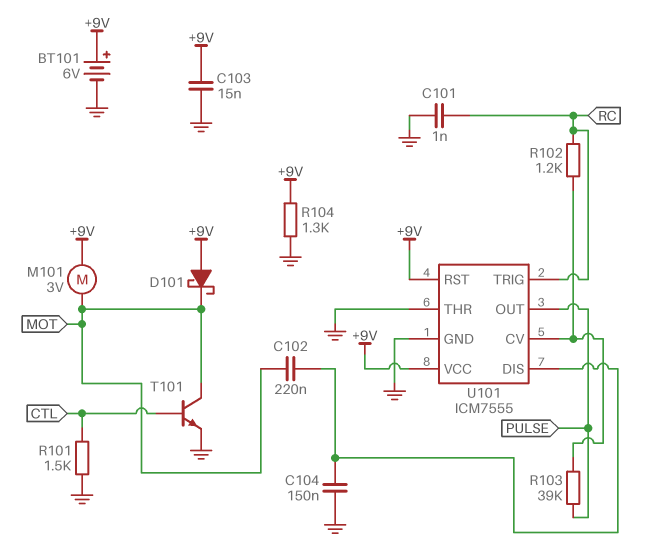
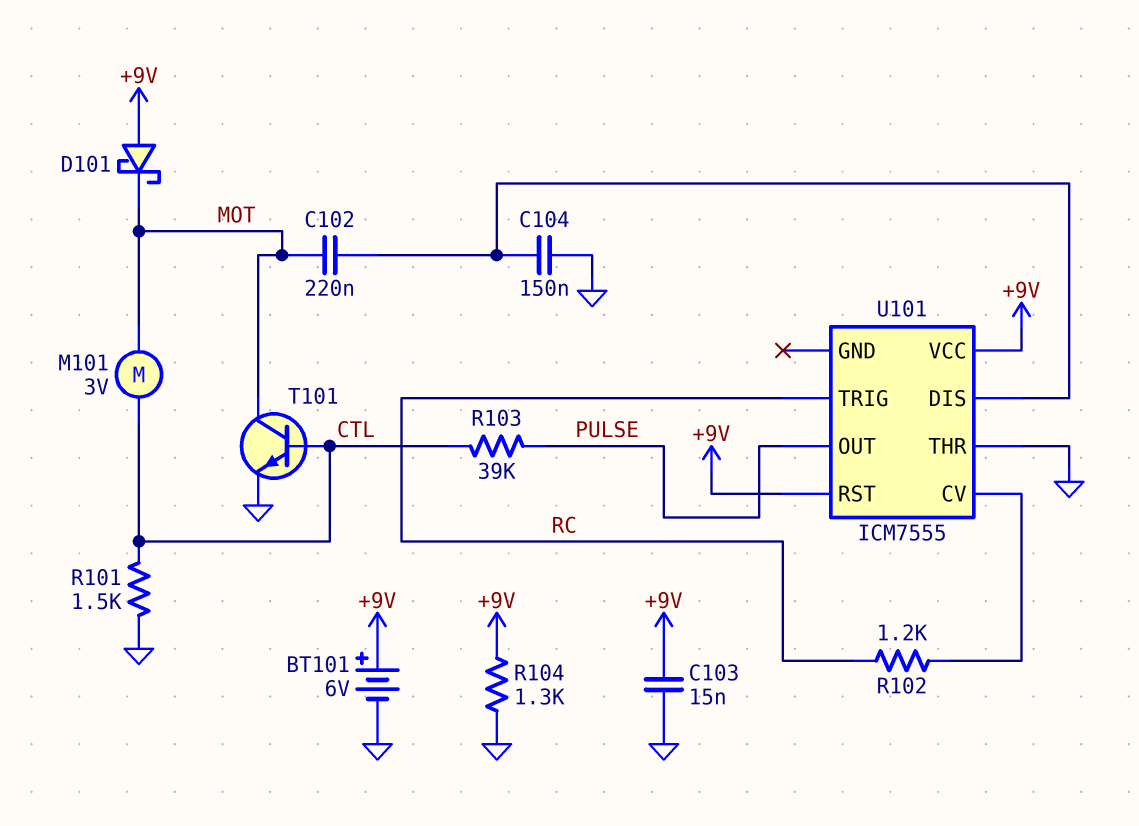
C101: 1nF (GND, RC) -> none
M101: motor 3V (+9V, MOT) -> motor 3V (CTL, MOT)
R103: 39k (PULSE, U101/CV) -> 39k (CTL, PULSE)
U101 pin GND: GND -> none

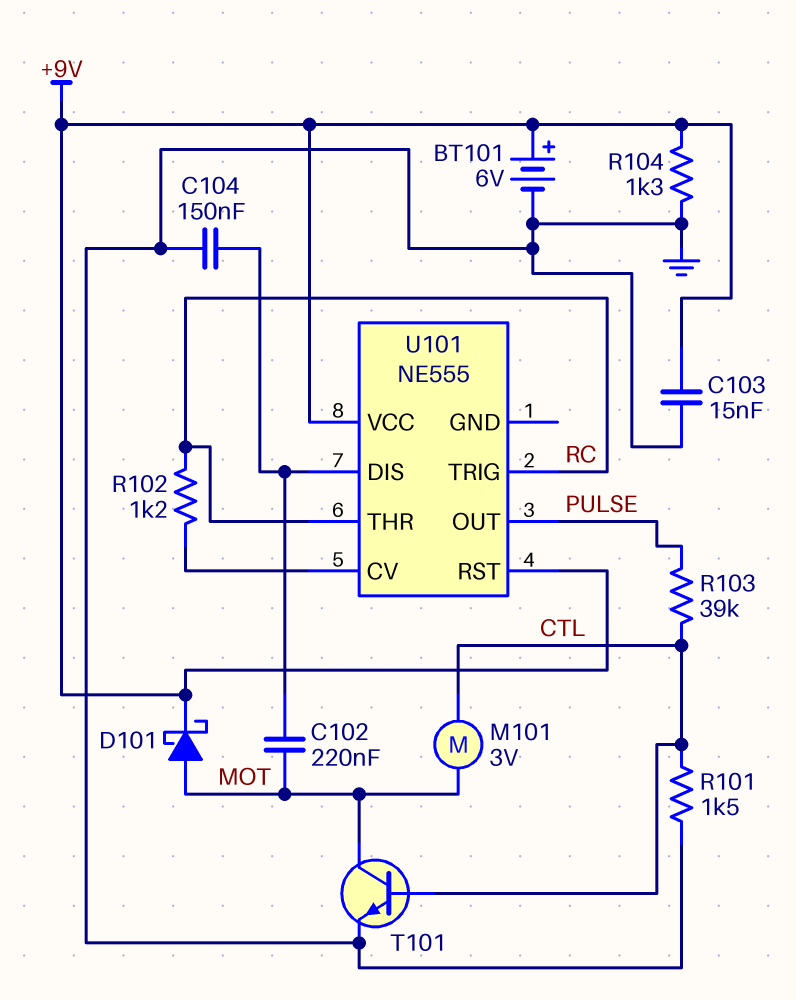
D101: schottky (A +9V, K MOT) -> schottky (A MOT, K +9V)
U101: ICM7555 -> NE555
U101 pin THR: GND -> RC

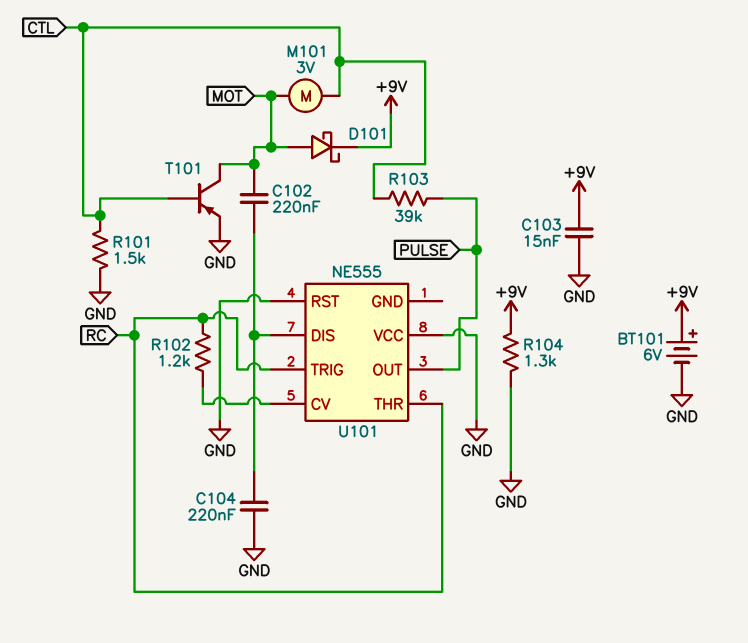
C104: 150nF (GND, U101/DIS) -> 220nF (GND, U101/DIS)
T101: NPN (B CTL, C MOT, E GND) -> PNP (B CTL, C MOT, E GND)
U101 pin RST: +9V -> GND
U101 pin VCC: +9V -> GND

